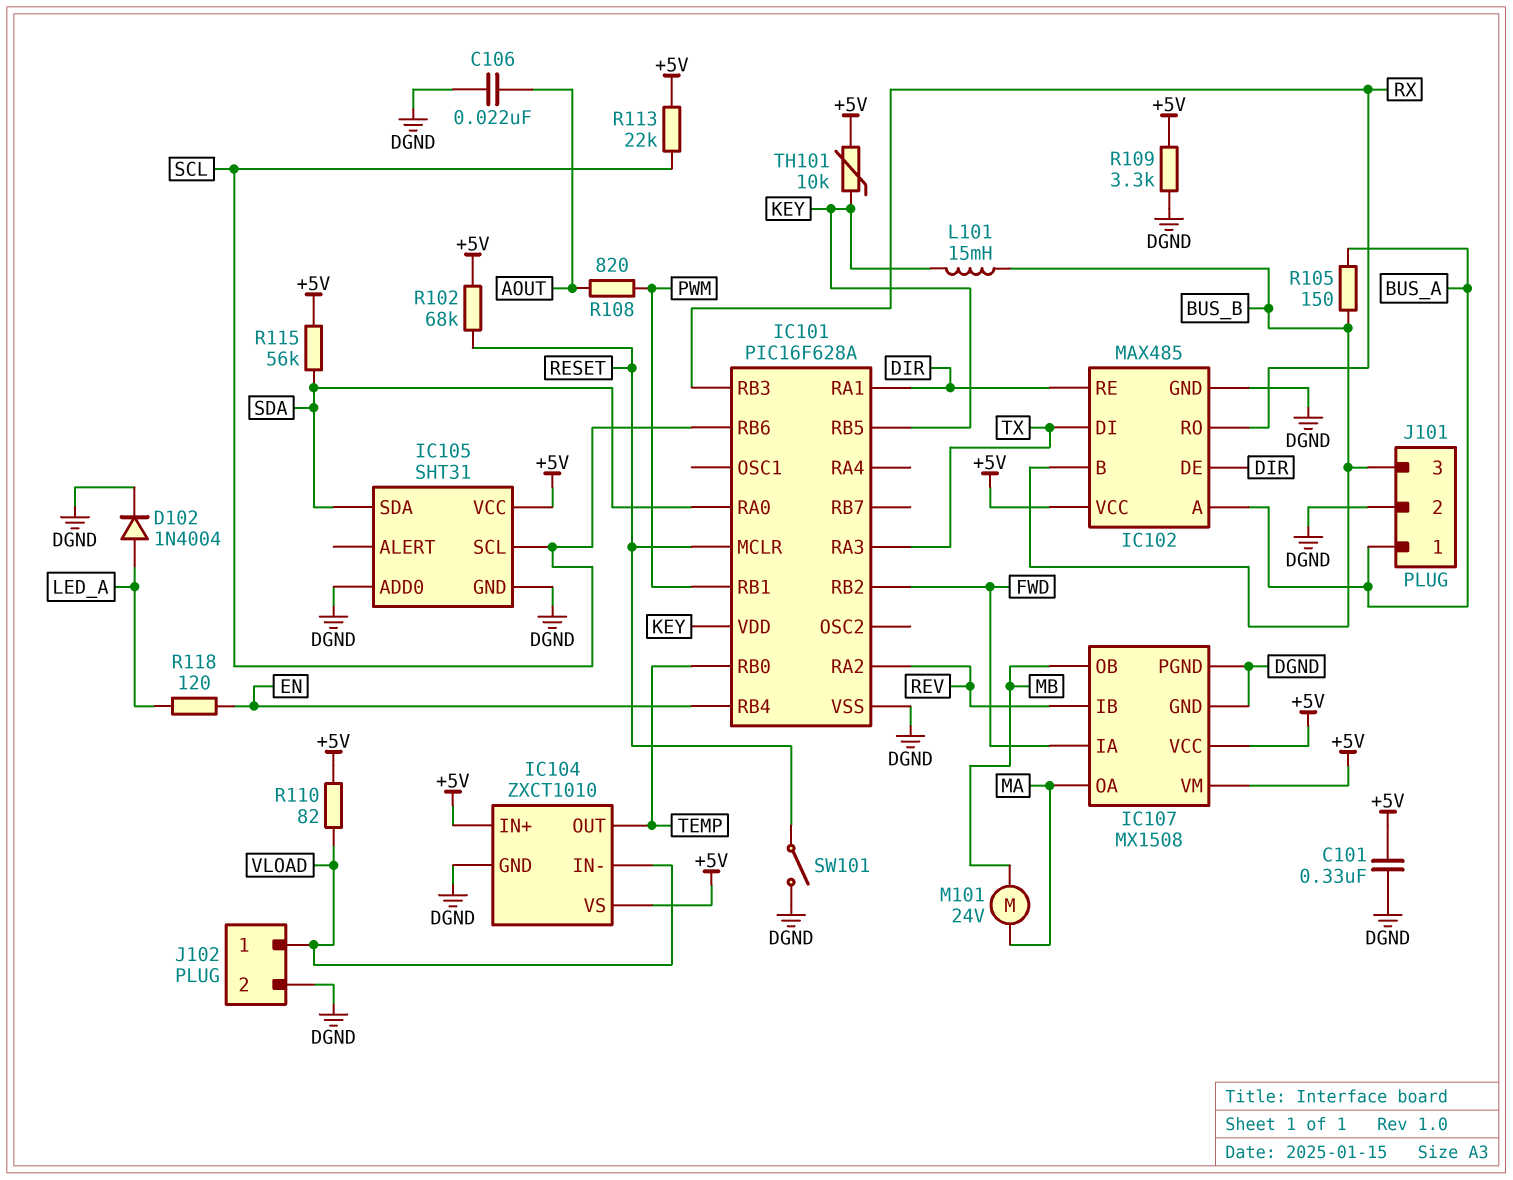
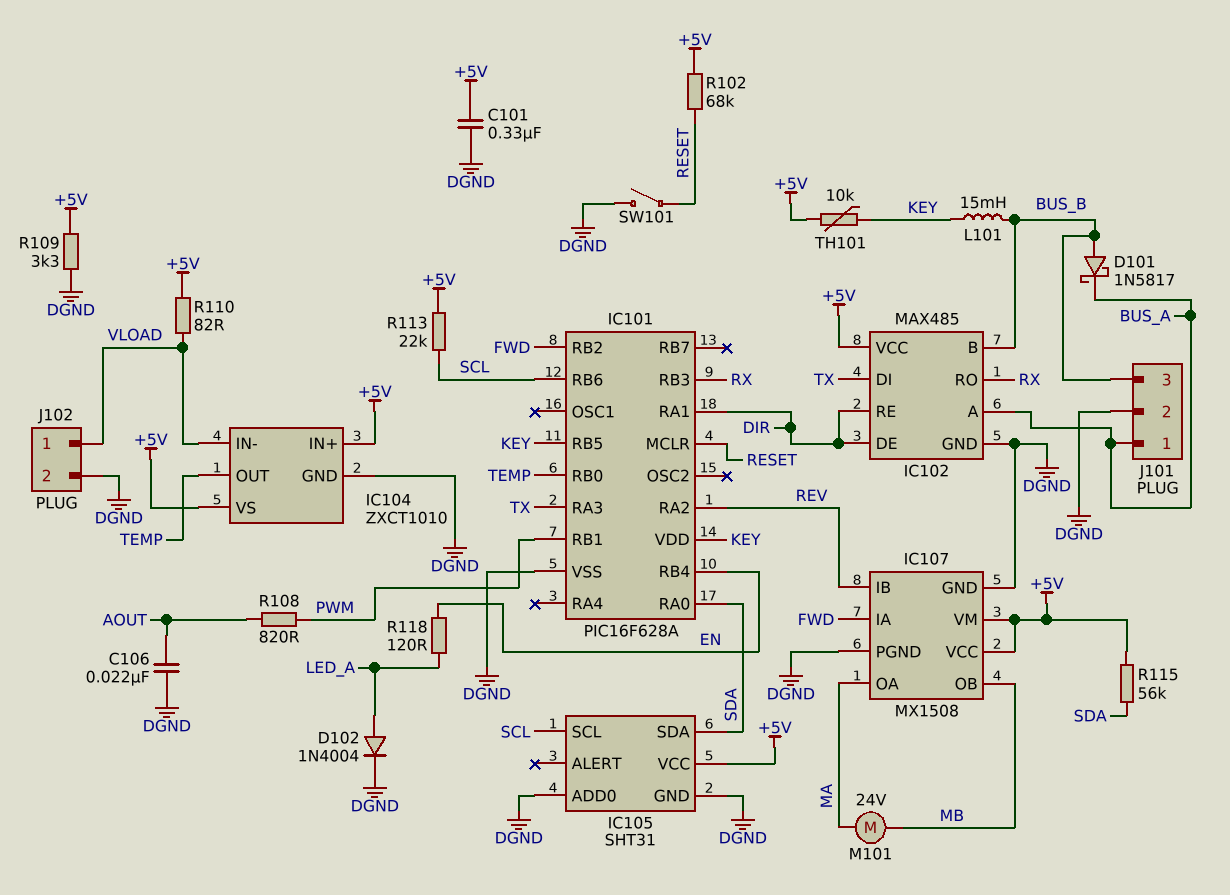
D101: none -> schottky 1N5817 (A BUS_B, K BUS_A)
R105: 150 (BUS_A, BUS_B) -> none

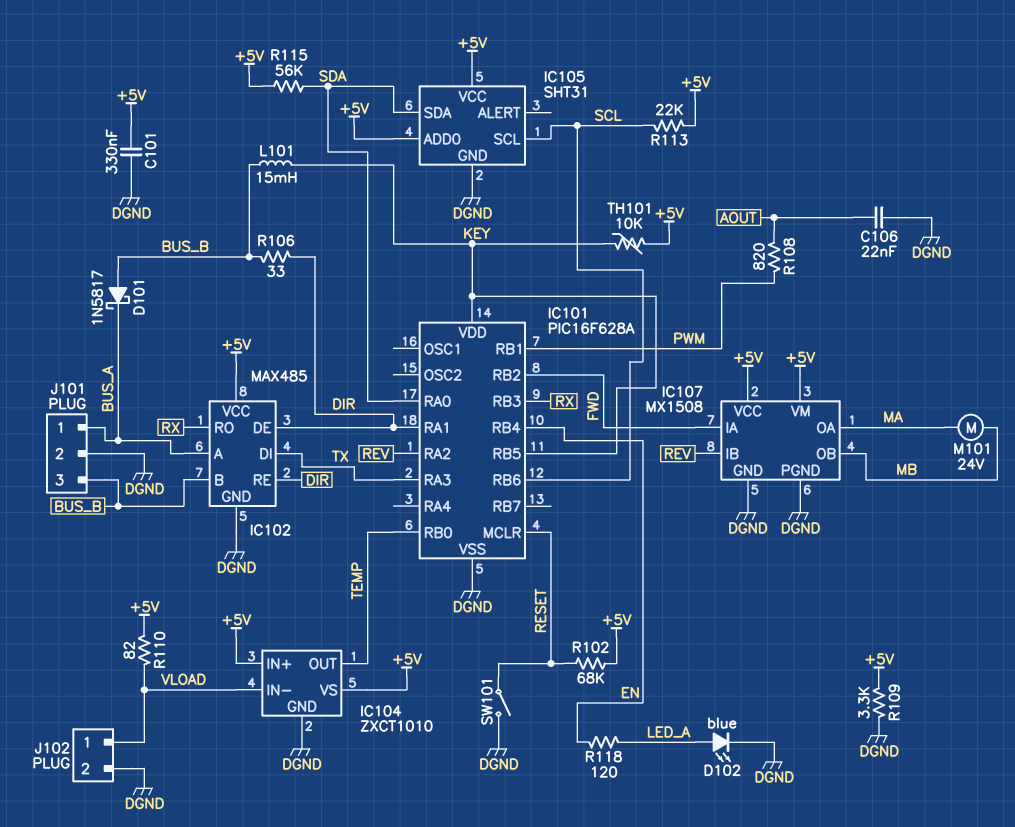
D102: diode 1N4004 (A LED_A, K DGND) -> LED blue (A LED_A, K DGND)
IC105 pin ADD0: DGND -> +5V
R106: none -> 33 (BUS_B, DIR)

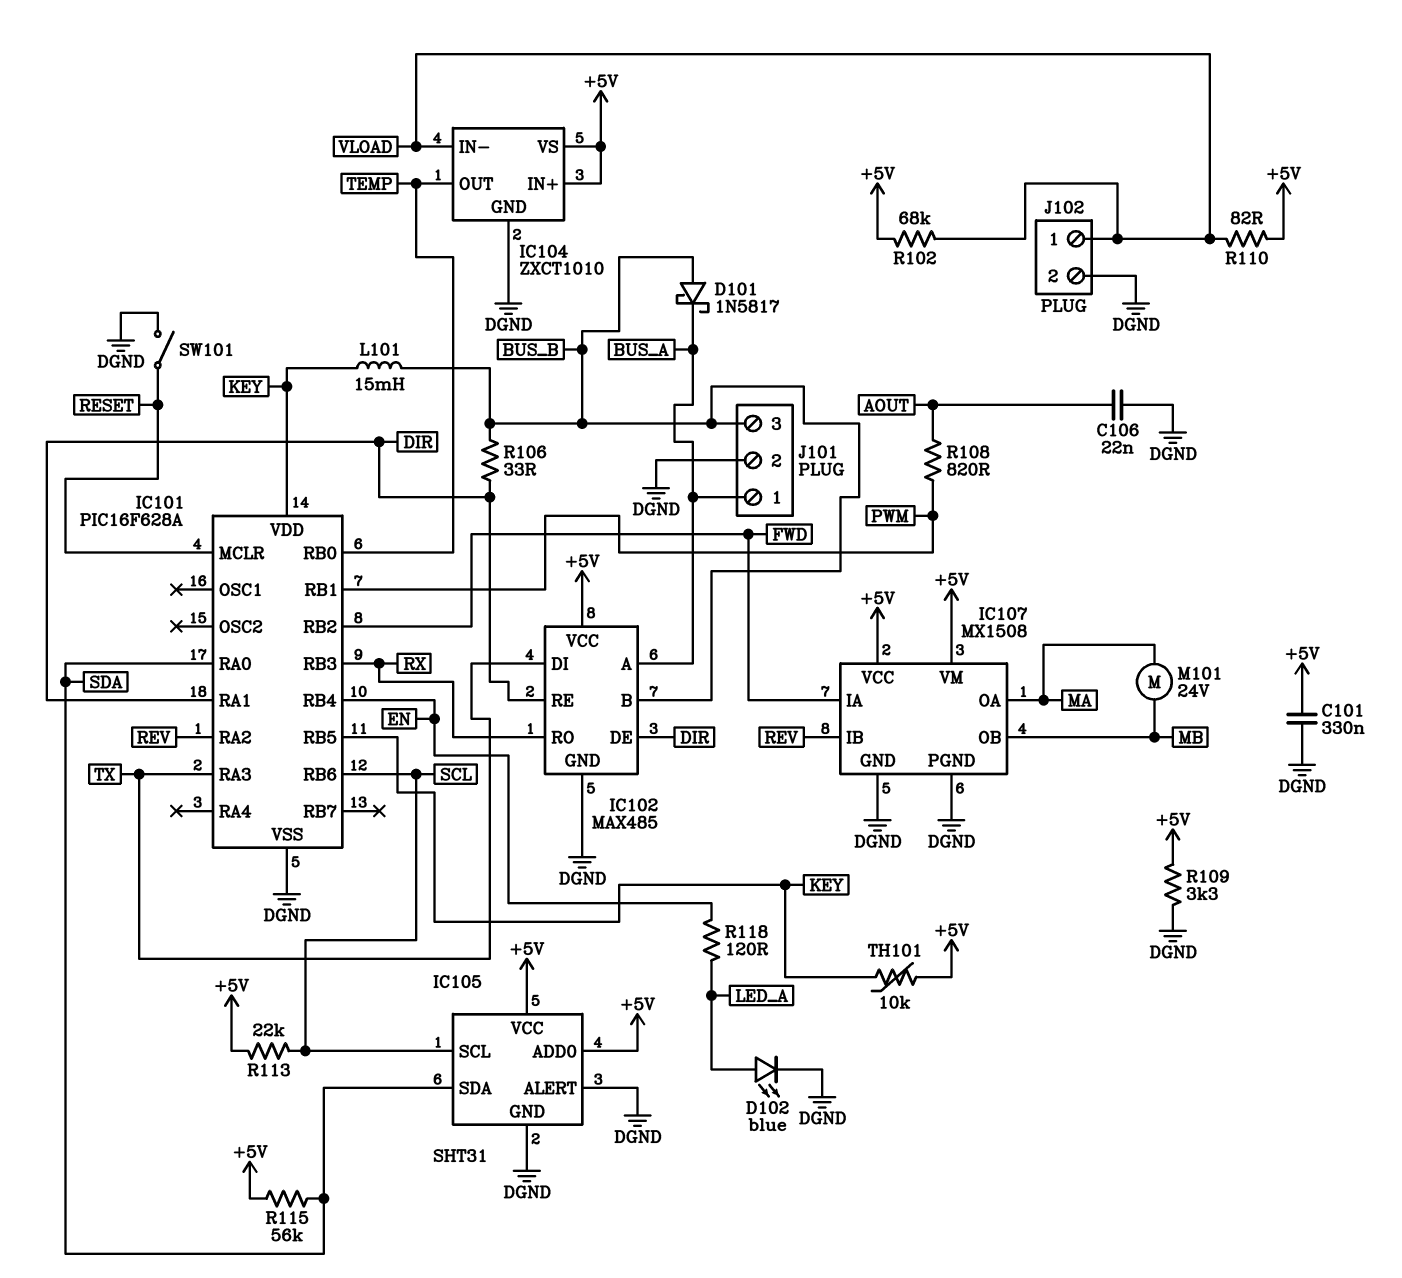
IC105 pin ALERT: none -> DGND
R102: 68k (+5V, RESET) -> 68k (+5V, VLOAD)

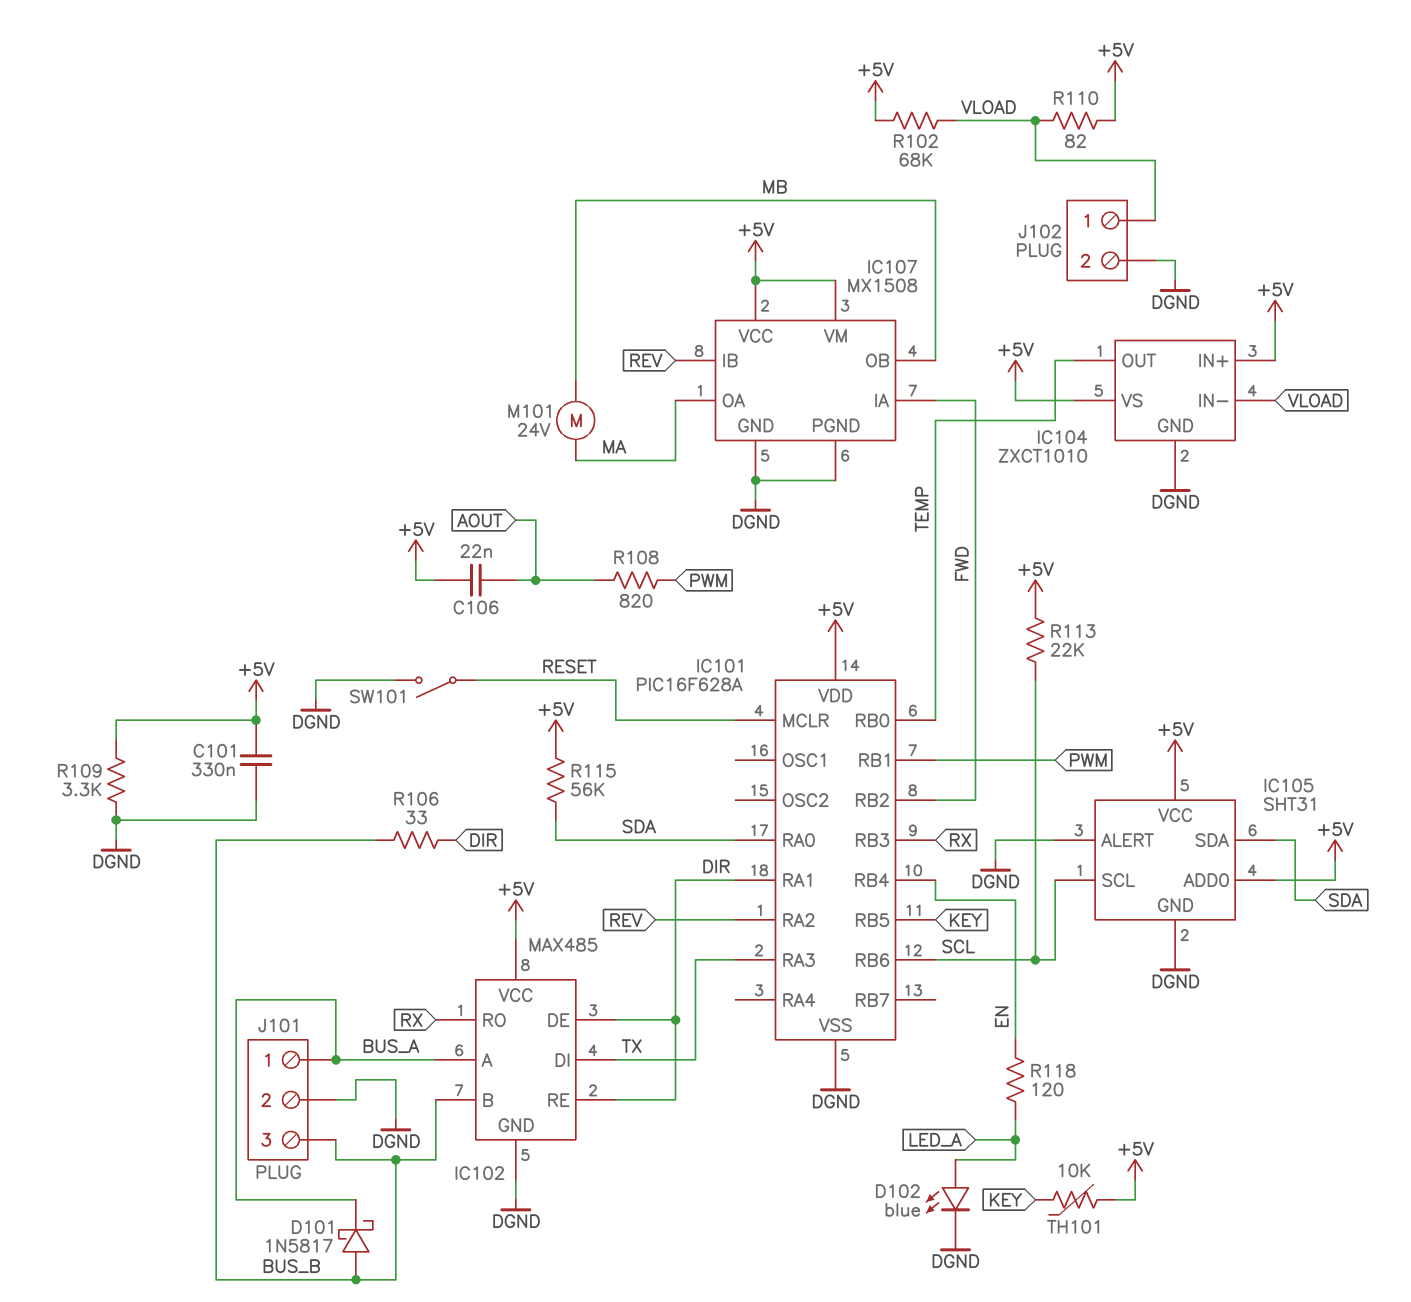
C106: 22nF (AOUT, DGND) -> 22nF (+5V, AOUT)
IC101 pin VDD: KEY -> +5V
L101: 15mH (BUS_B, KEY) -> none

